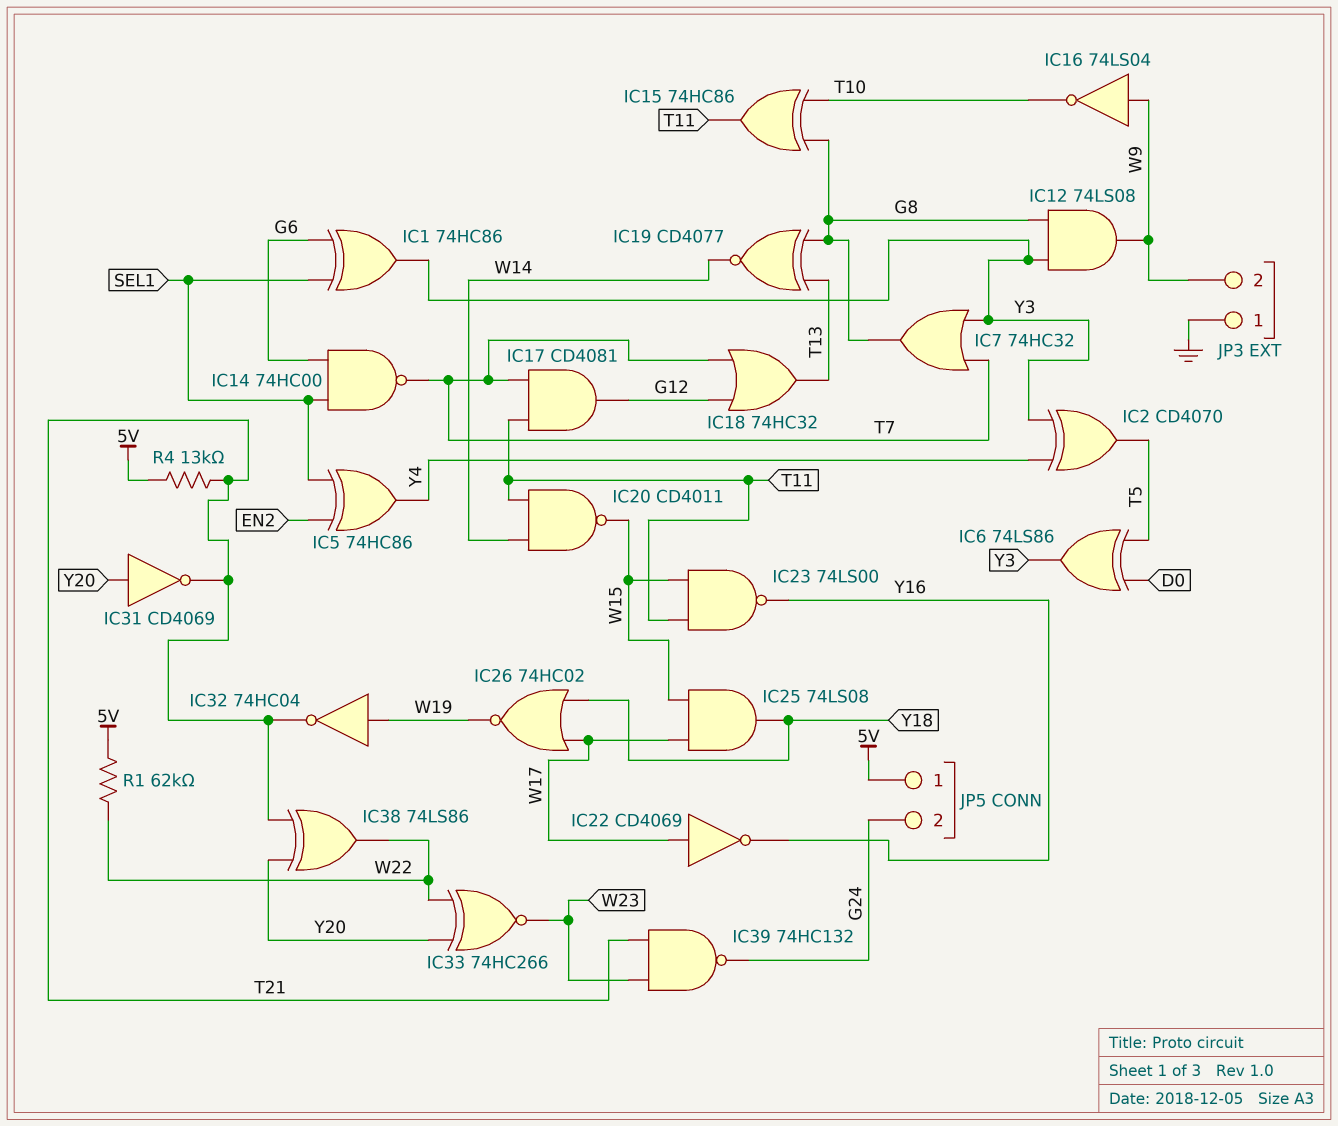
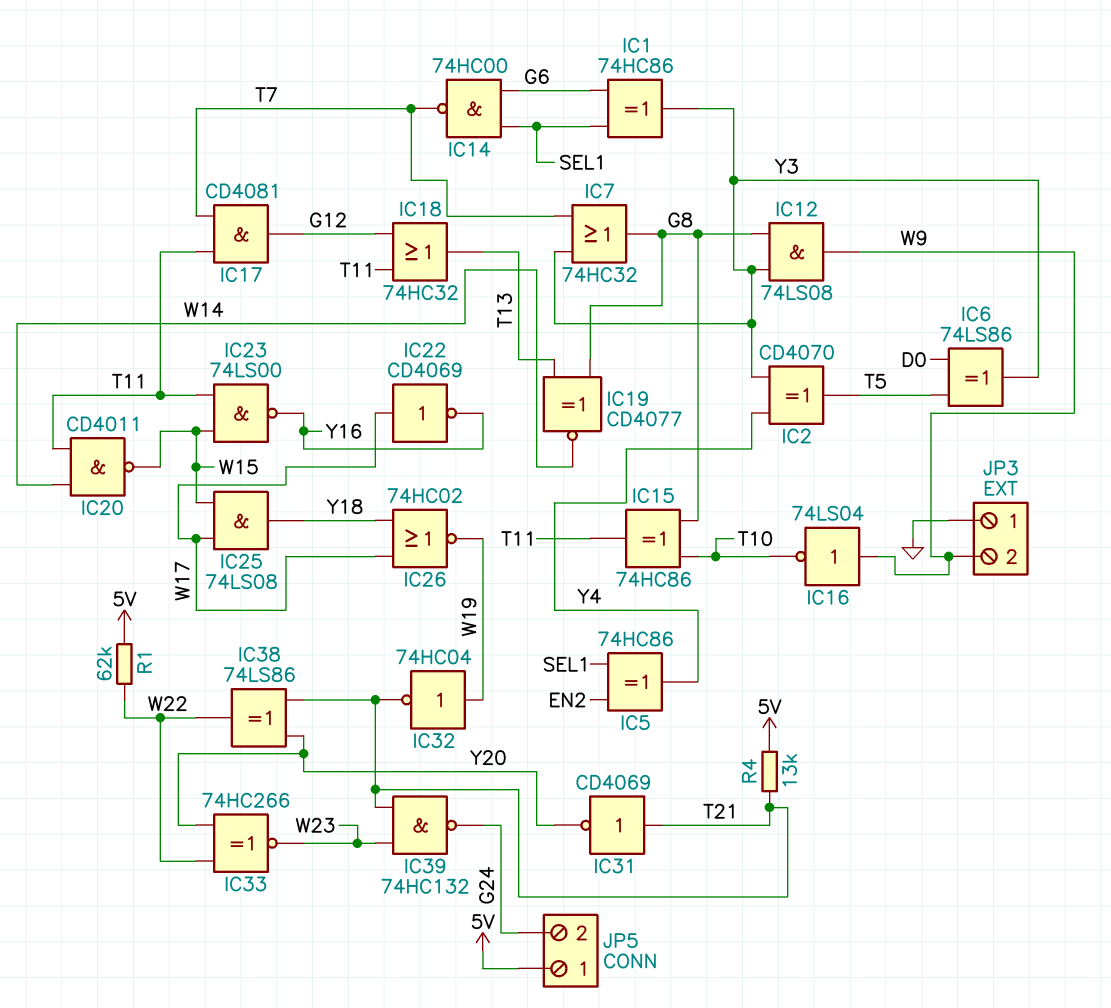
IC18: OR 74HC32 (in G12, in T7, out T13) -> OR 74HC32 (in G12, in T11, out T13)
IC31: NOT CD4069 (in Y20, out T21) -> NOT CD4069 (in T21, out Y20)

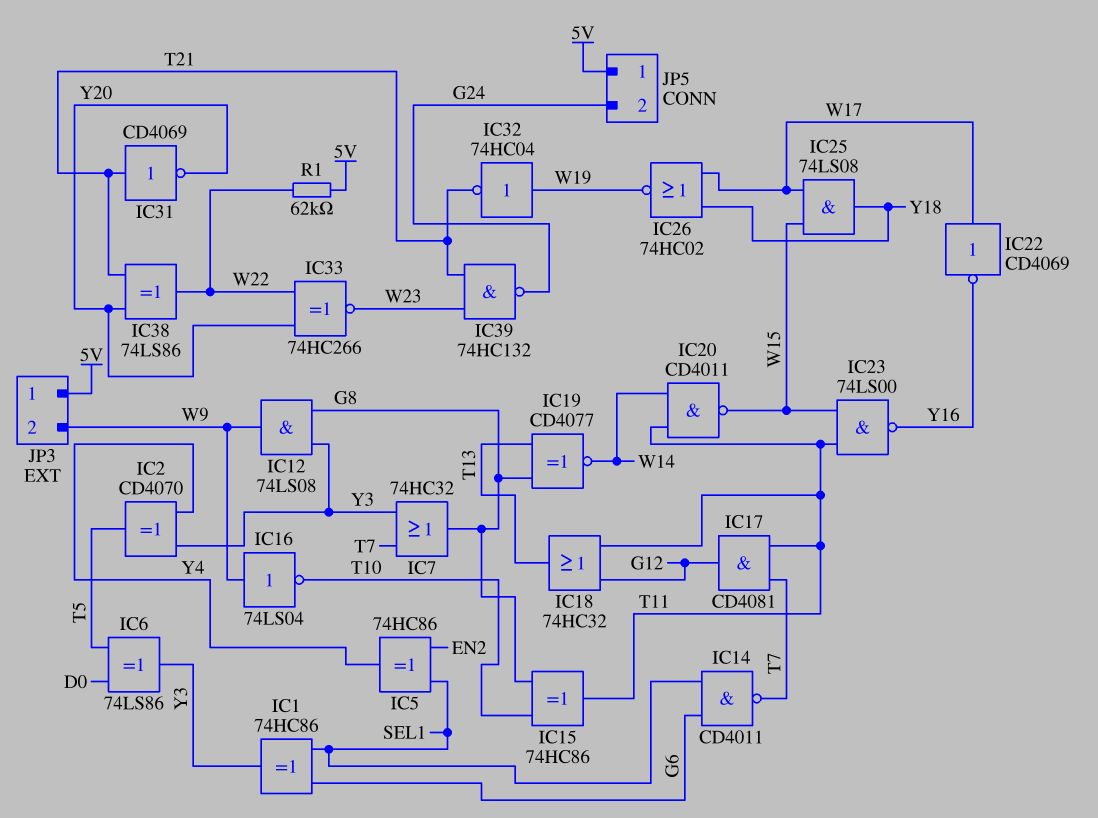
IC14: NAND 74HC00 (in G6, in SEL1, out T7) -> NAND CD4011 (in G6, in SEL1, out T7)
JP3 pin 1: GND -> 5V
R4: 13k (5V, T21) -> none

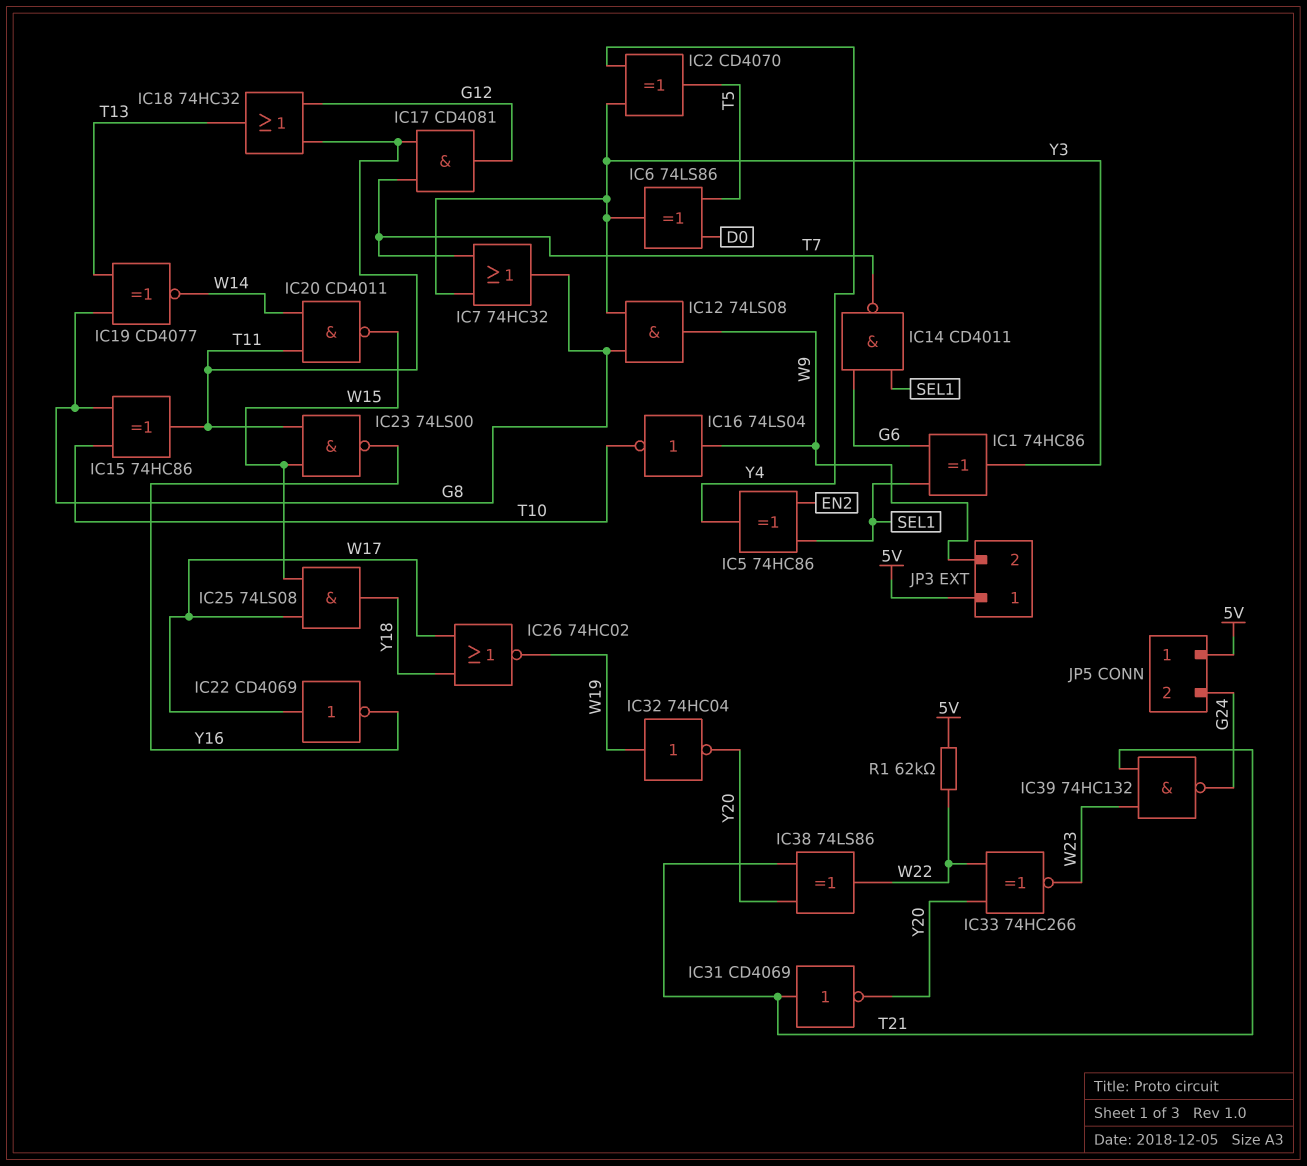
IC32: NOT 74HC04 (in W19, out T21) -> NOT 74HC04 (in W19, out Y20)

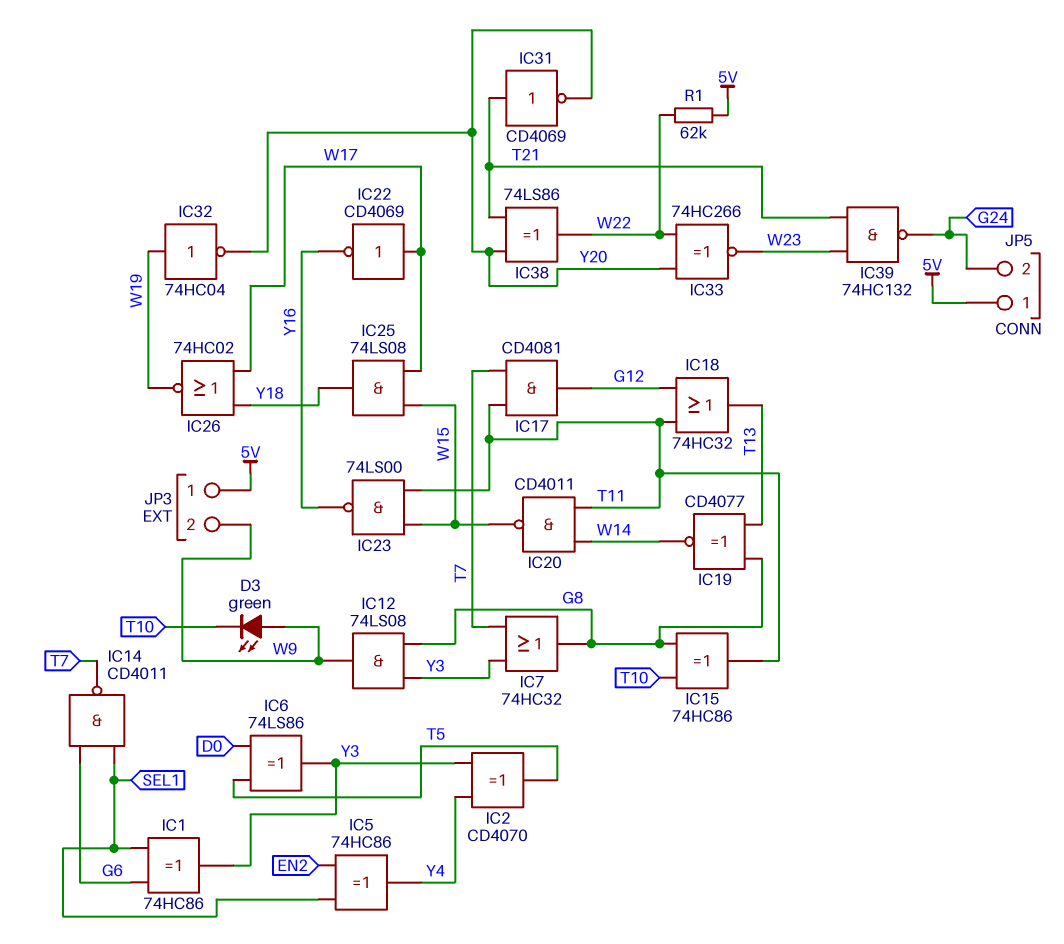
D3: none -> LED green (A W9, K T10)
IC16: NOT 74LS04 (in W9, out T10) -> none

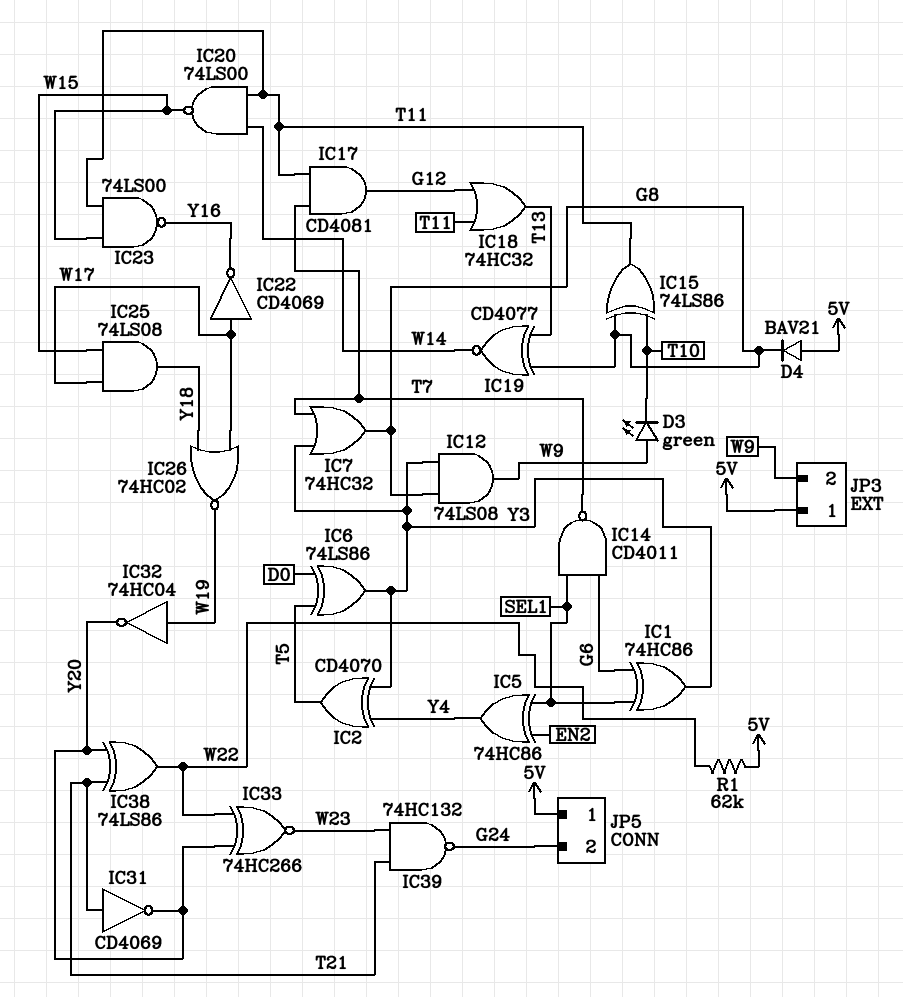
D4: none -> diode BAV21 (A 5V, K G8)
IC15: XOR 74HC86 (in G8, in T10, out T11) -> XOR 74LS86 (in G8, in T10, out T11)
IC20: NAND CD4011 (in T11, in W14, out W15) -> NAND 74LS00 (in T11, in W14, out W15)

